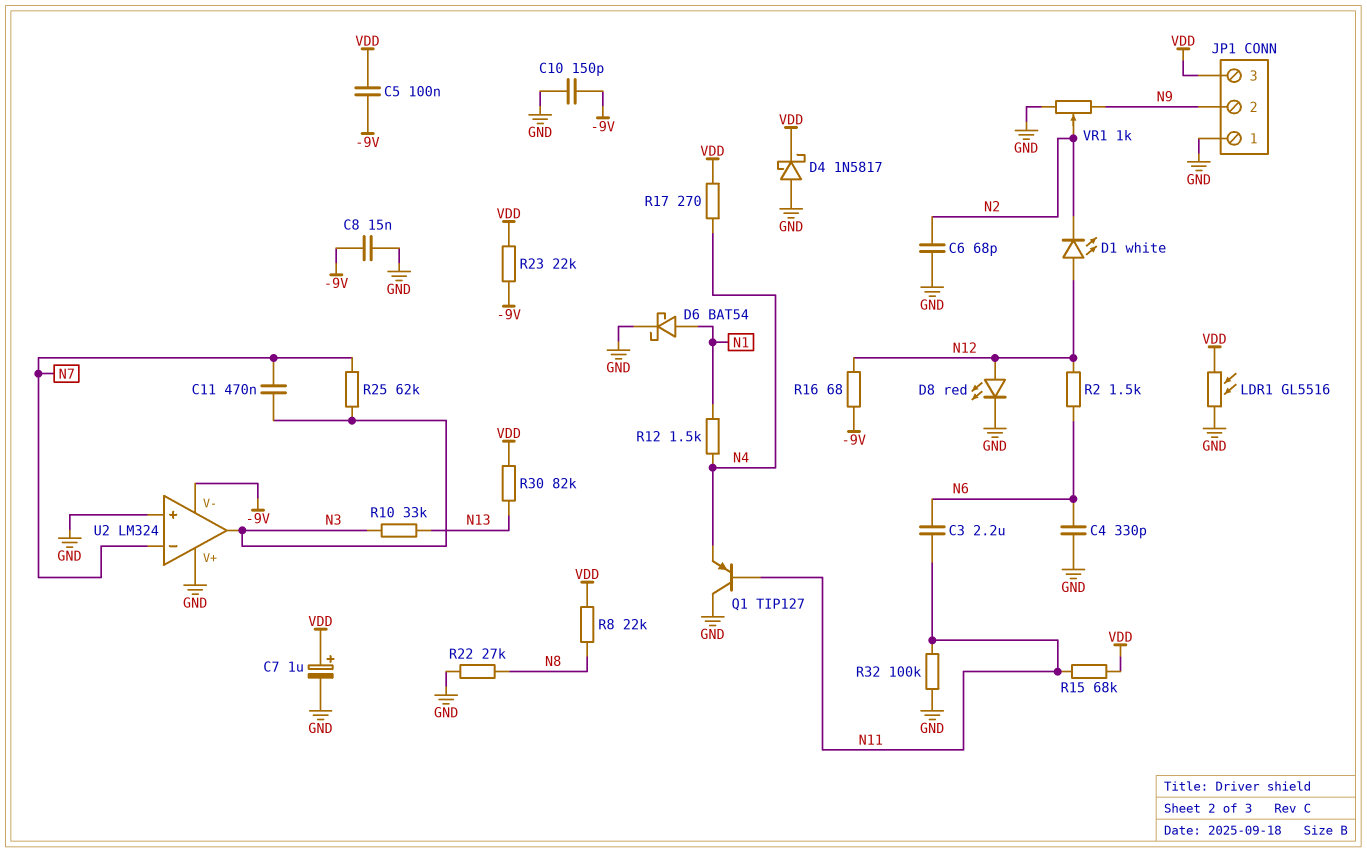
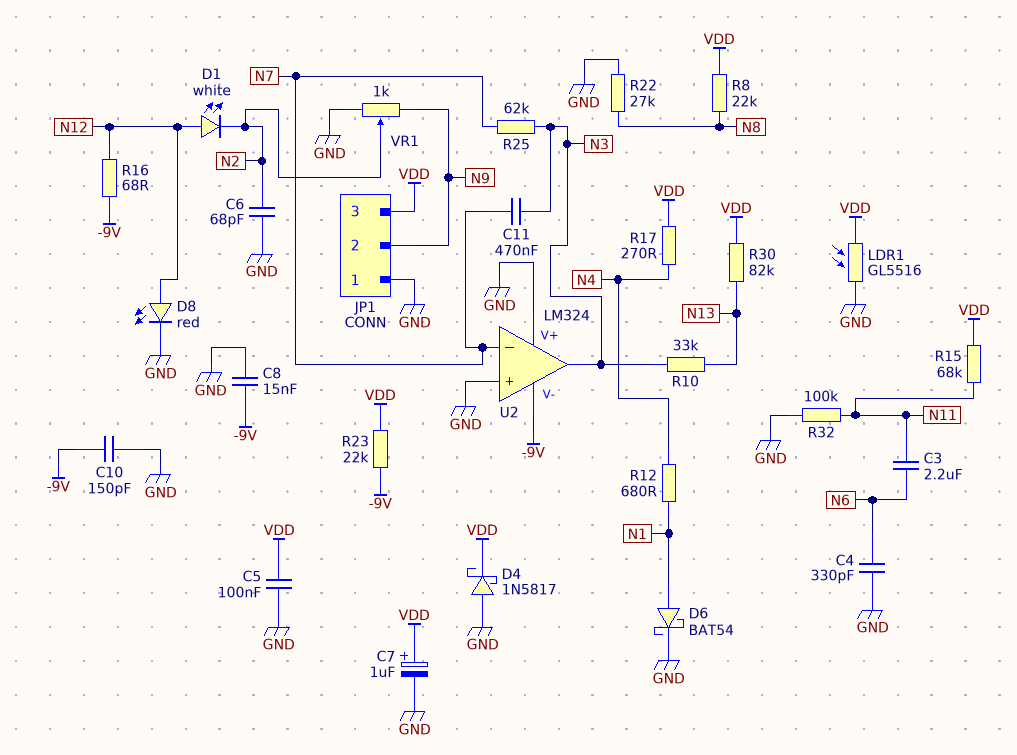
C5: 100nF (-9V, VDD) -> 100nF (GND, VDD)
Q1: PNP TIP127 (B N11, C GND, E N4) -> none
R2: 1.5k (N6, N12) -> none
R12: 1.5k (N1, N4) -> 680 (N1, N4)

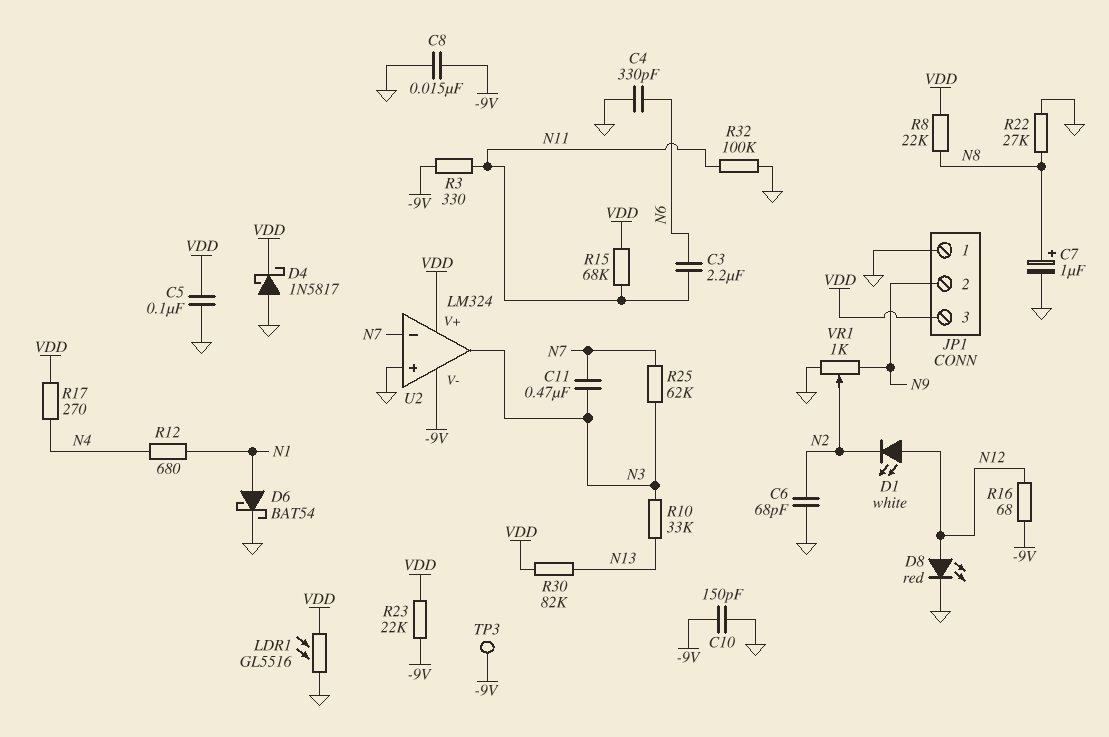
C7: 1uF (plus VDD, minus GND) -> 1uF (plus N8, minus GND)
R3: none -> 330 (-9V, N11)
TP3: none -> test point (-9V)
U2 pin V+: GND -> VDD

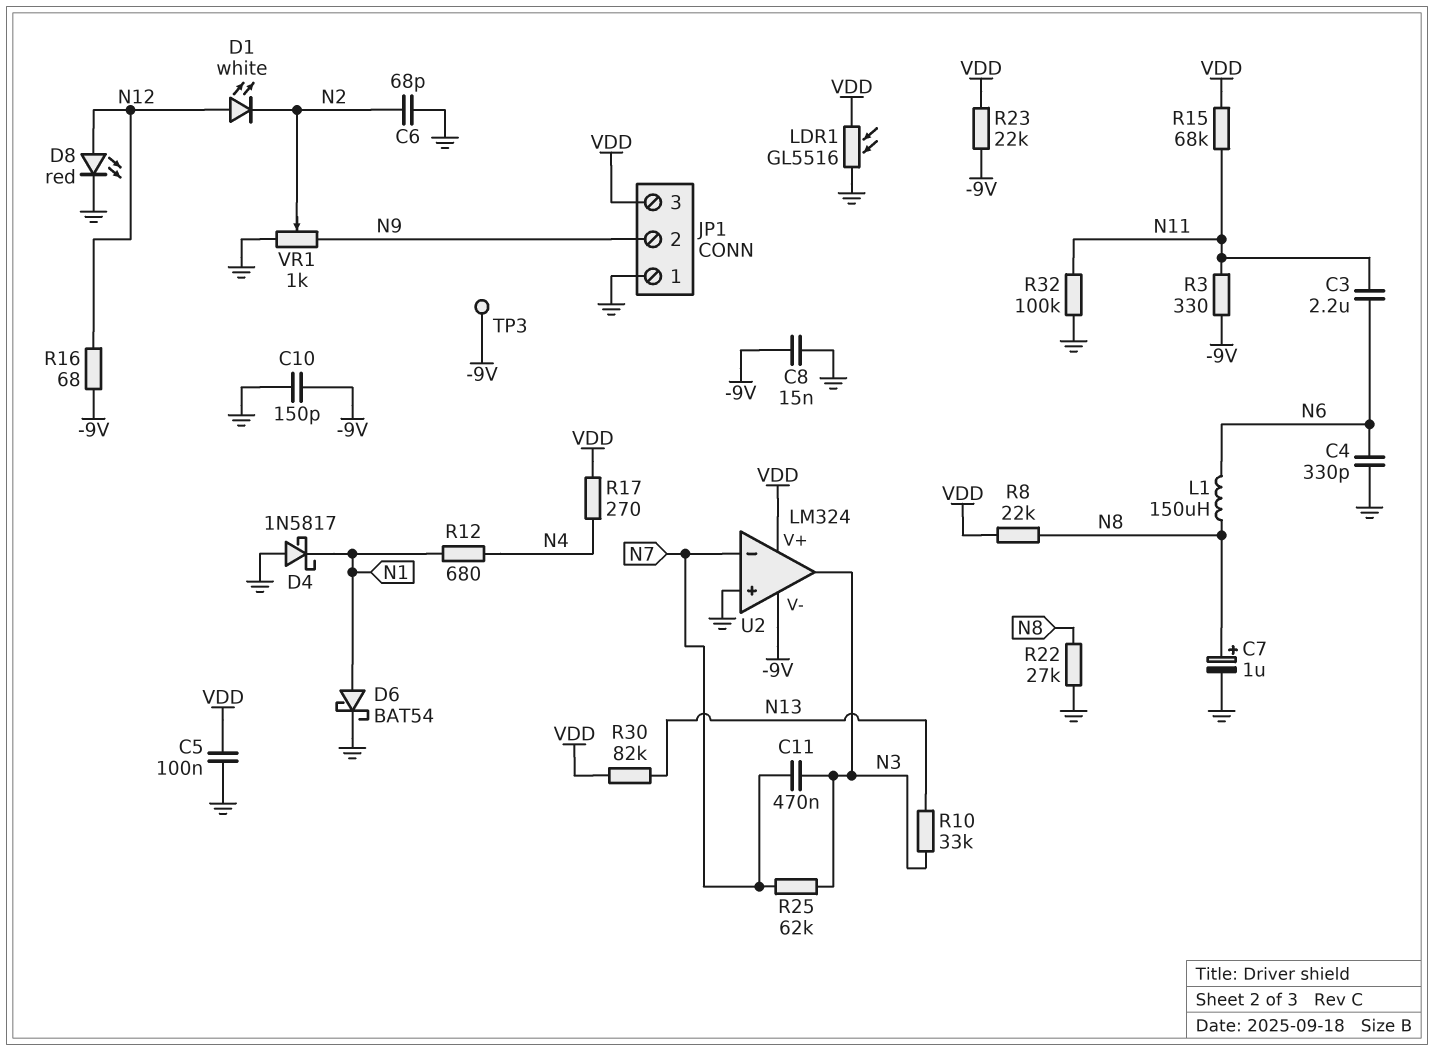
D4: schottky 1N5817 (A GND, K VDD) -> schottky 1N5817 (A GND, K N1)
L1: none -> 150uH (N6, N8)

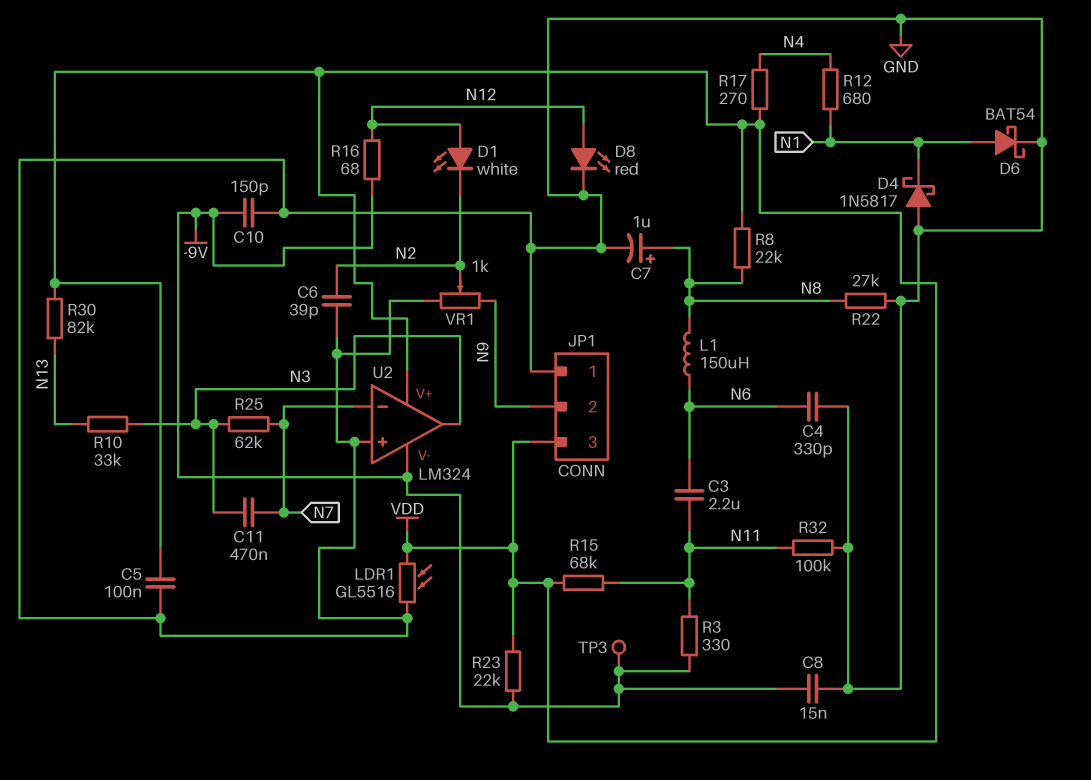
C6: 68pF (GND, N2) -> 39pF (GND, N2)

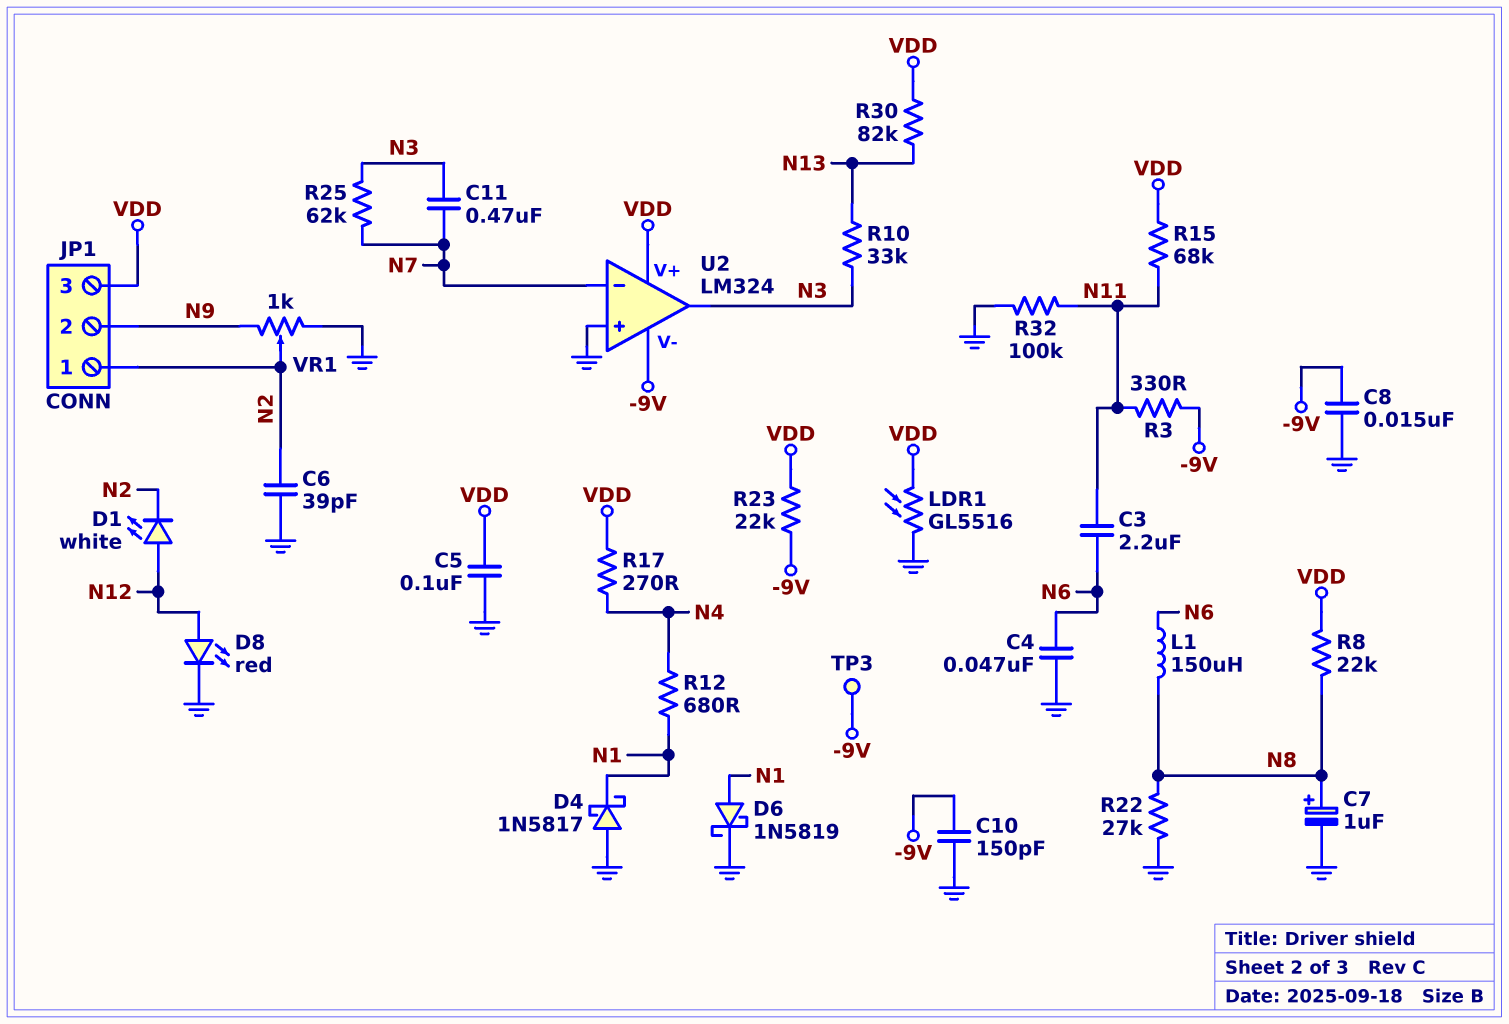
C4: 330pF (GND, N6) -> 47nF (GND, N6)
D6: schottky BAT54 (A N1, K GND) -> schottky 1N5819 (A N1, K GND)
JP1 pin 1: GND -> N2
R16: 68 (-9V, N12) -> none

